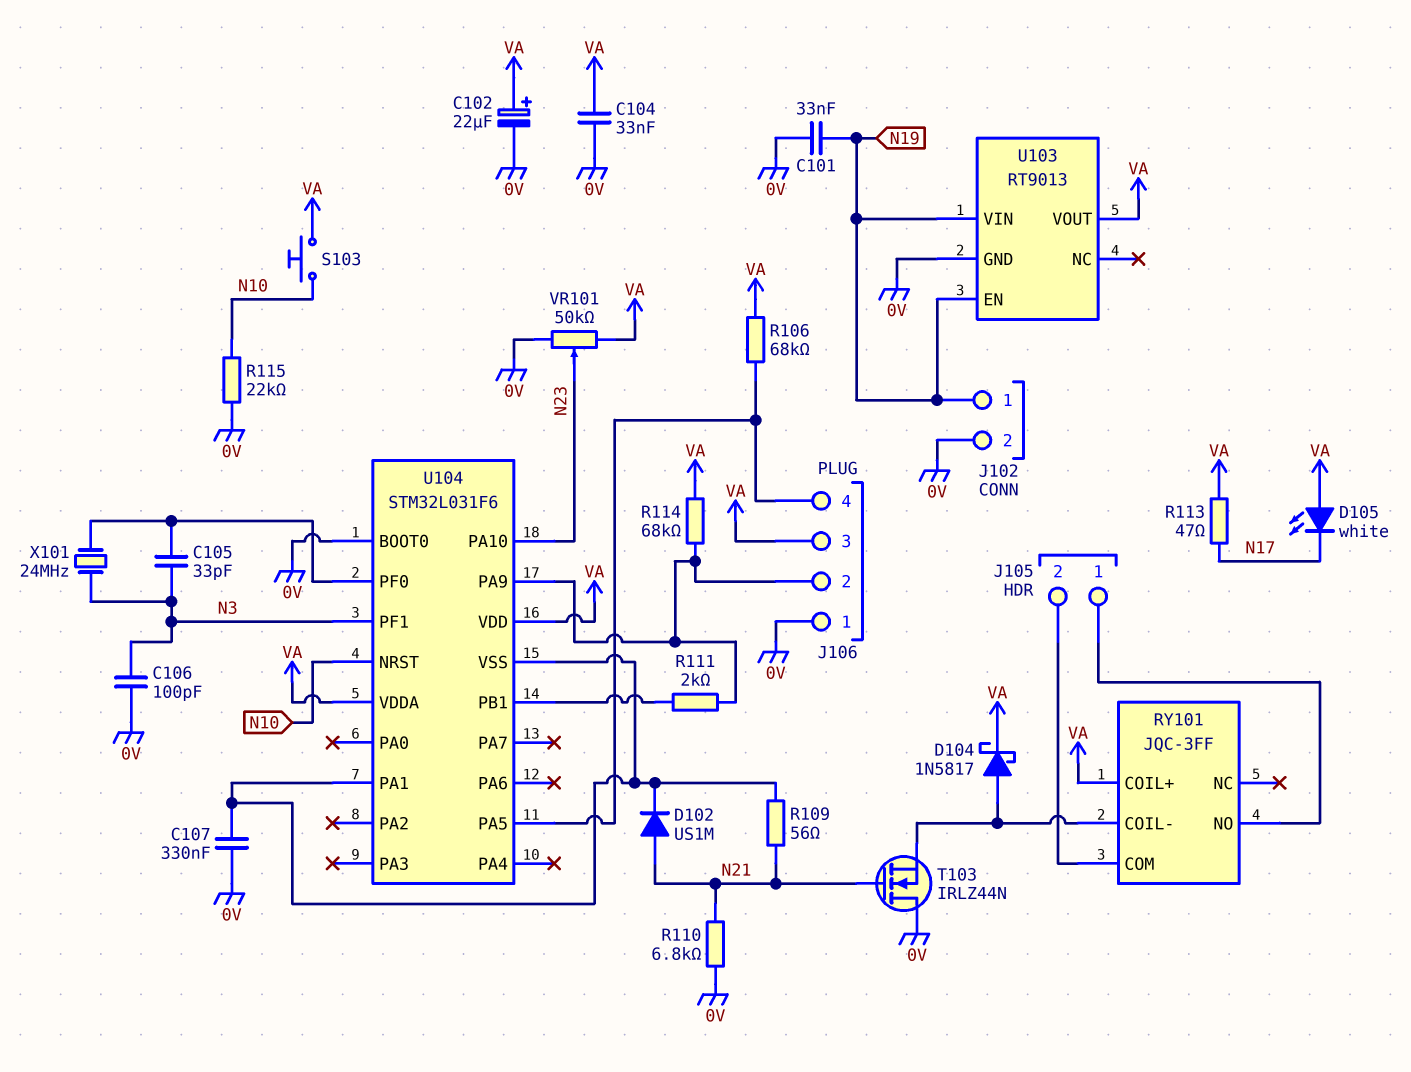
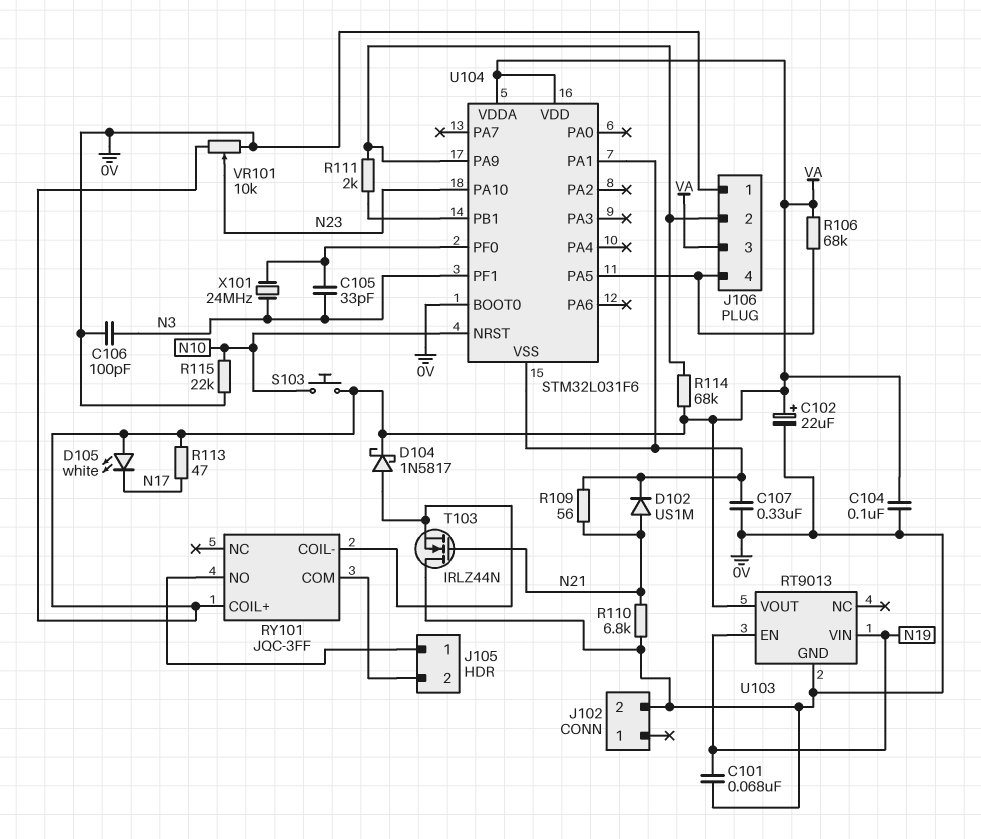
C101: 33nF (0V, N19) -> 68nF (0V, N19)
C104: 33nF (0V, VA) -> 100nF (0V, VA)
J102 pin 1: N19 -> none
VR101: 50k (0V, VA, wiper N23) -> 10k (0V, VA, wiper N23)

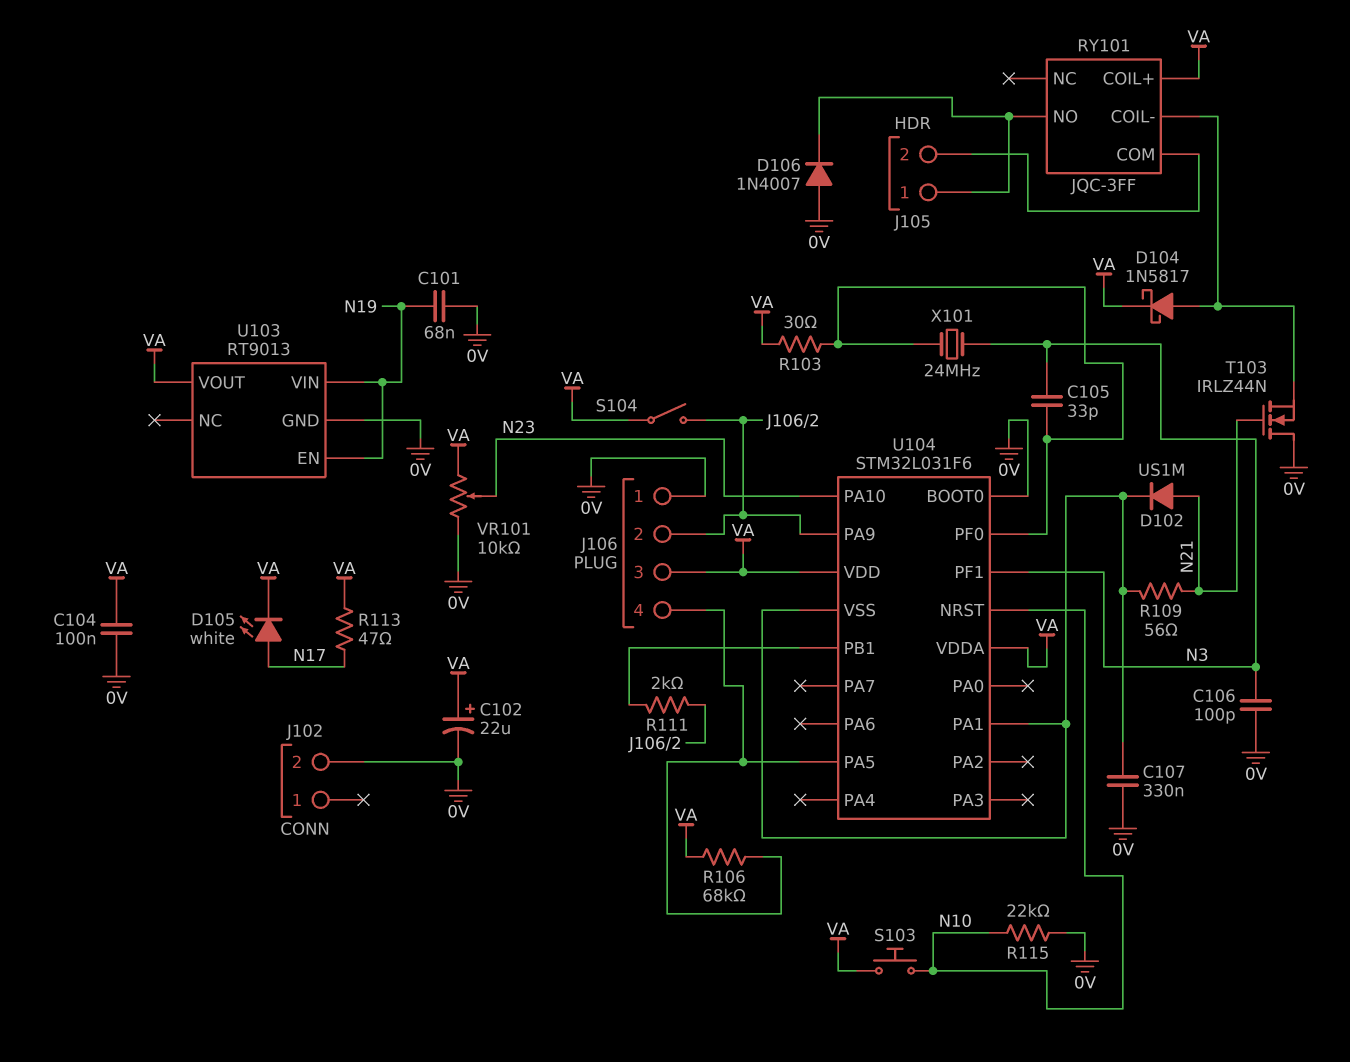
D105: LED white (A VA, K N17) -> LED white (A N17, K VA)
D106: none -> diode 1N4007 (A 0V, K J105/1)
R103: none -> 30 (U104/PF0, VA)
R110: 6.8k (0V, N21) -> none
R114: 68k (J106/2, VA) -> none
S104: none -> switch (J106/2, VA)

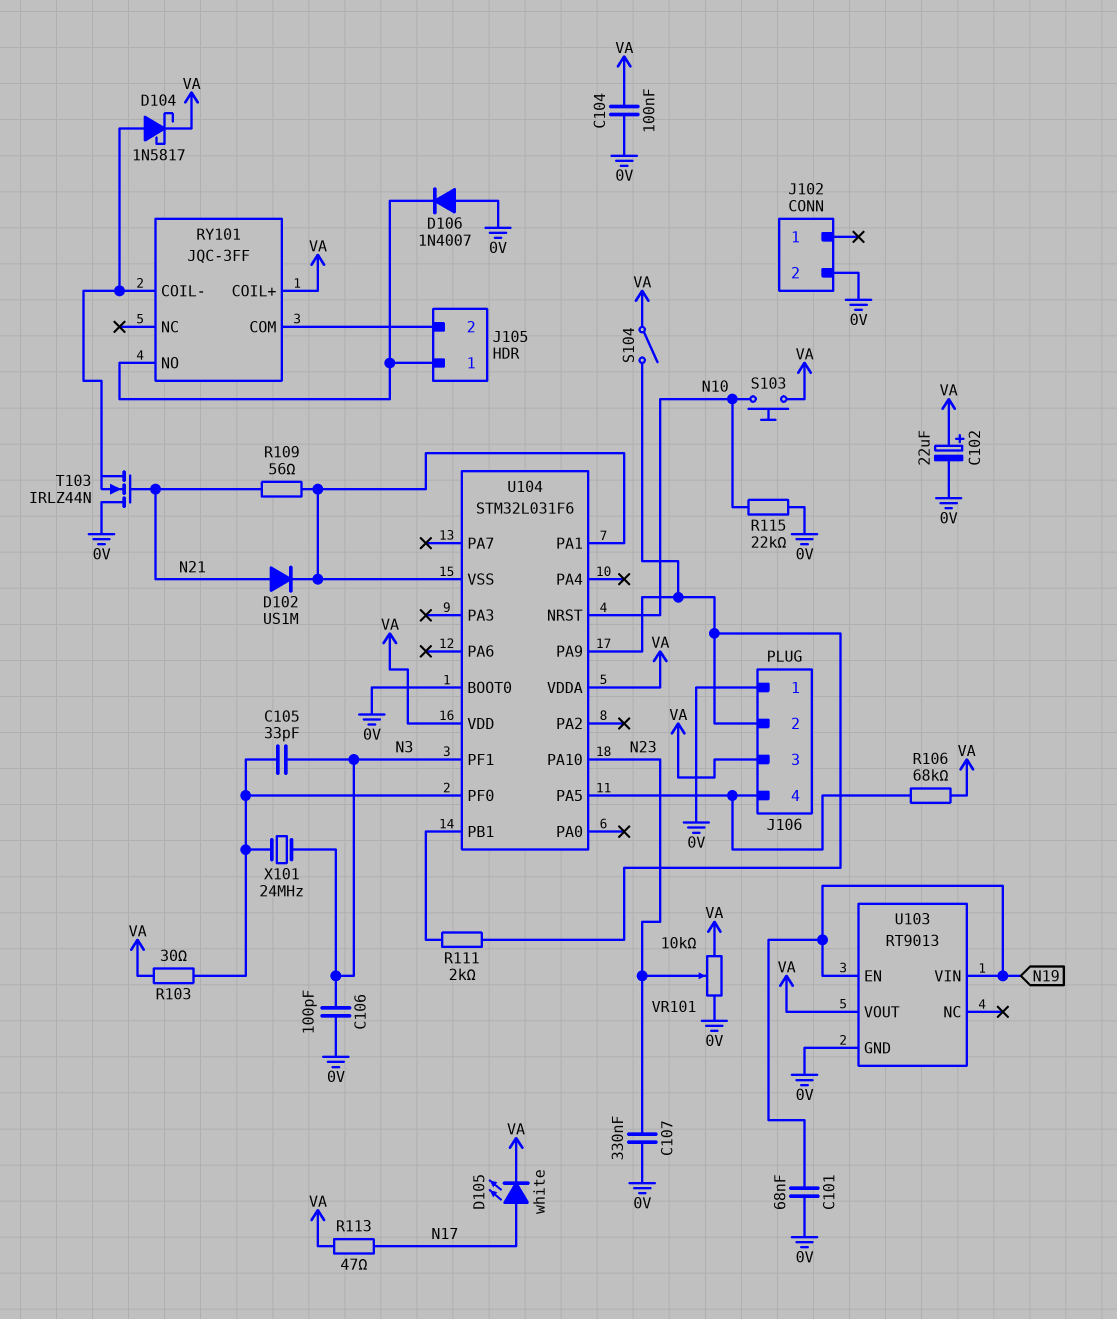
C107: 330nF (0V, U104/PA1) -> 330nF (0V, N23)

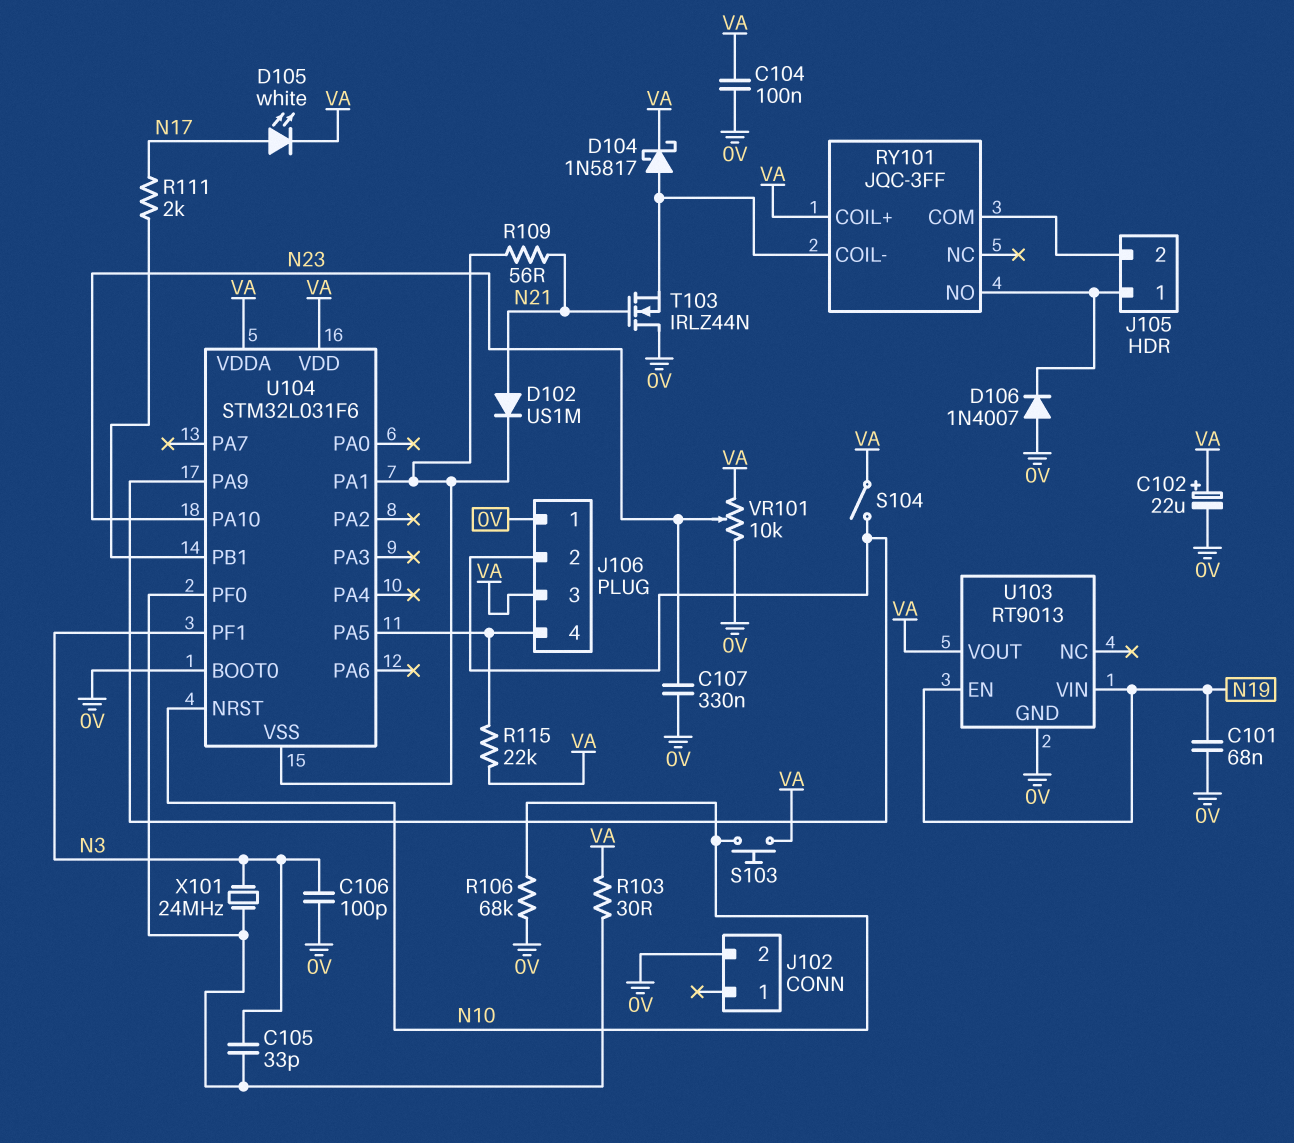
R106: 68k (J106/4, VA) -> 68k (0V, N10)
R111: 2k (J106/2, U104/PB1) -> 2k (N17, U104/PB1)
R113: 47 (N17, VA) -> none
R115: 22k (0V, N10) -> 22k (J106/4, VA)

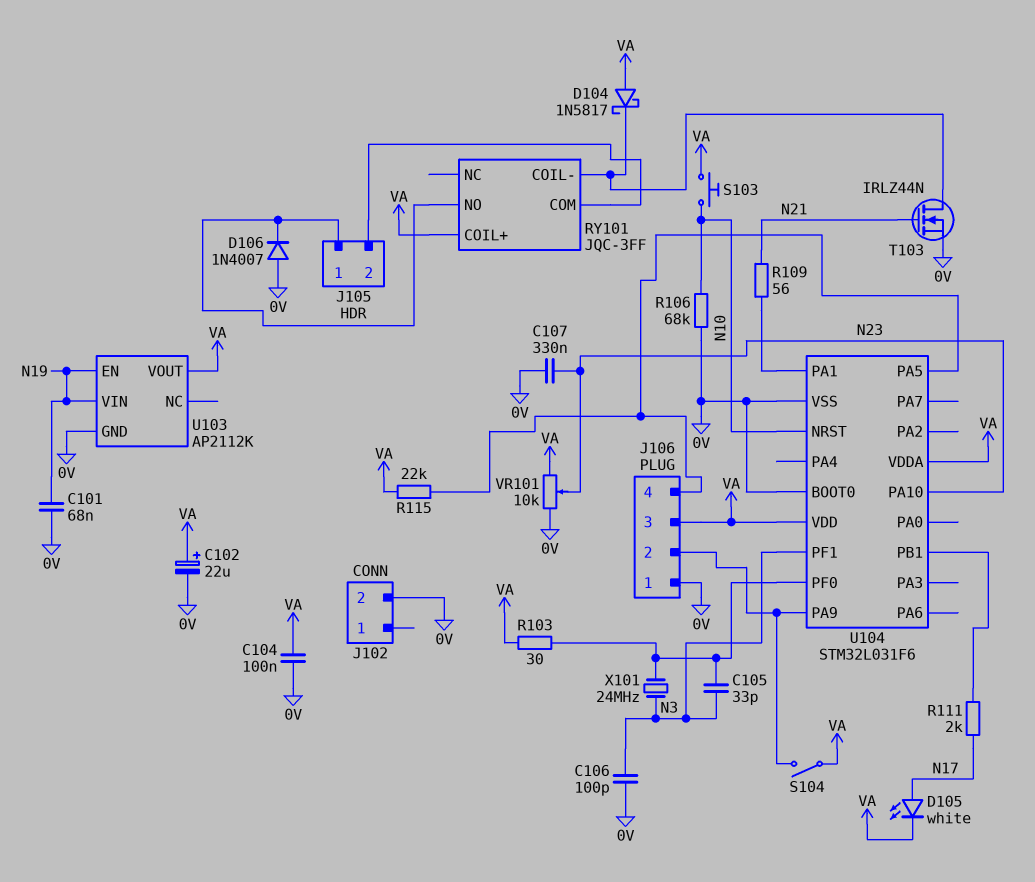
D102: diode US1M (A N21, K U104/PA1) -> none
D104: schottky 1N5817 (A RY101/COIL-, K VA) -> schottky 1N5817 (A VA, K RY101/COIL-)
T103: NMOS IRLZ44N (G N21, D 0V, S RY101/COIL-) -> NMOS IRLZ44N (G N21, D RY101/COIL-, S 0V)
U103: RT9013 -> AP2112K
U104 pin VSS: U104/PA1 -> 0V

